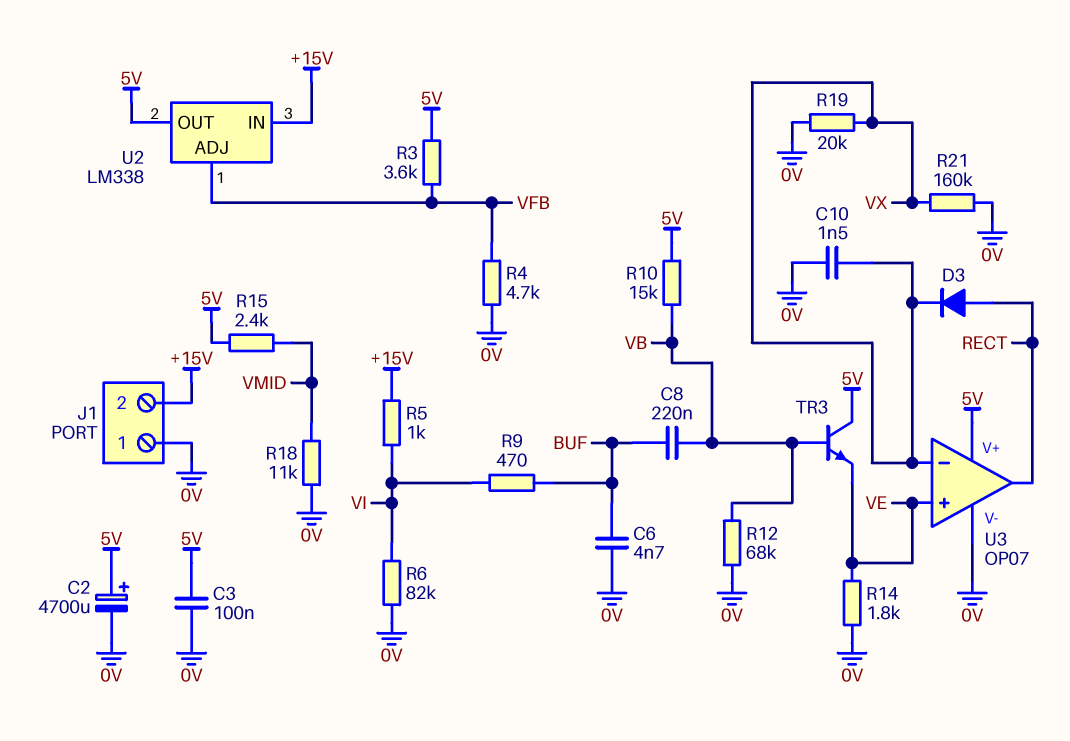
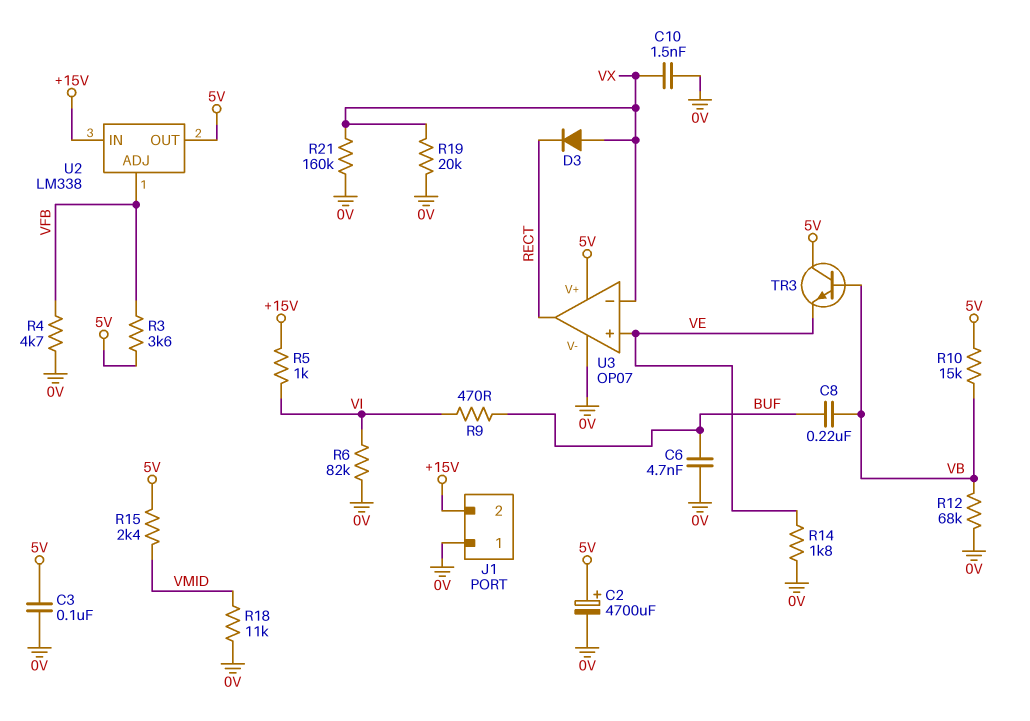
D3: diode (A RECT, K VX) -> diode (A VX, K RECT)

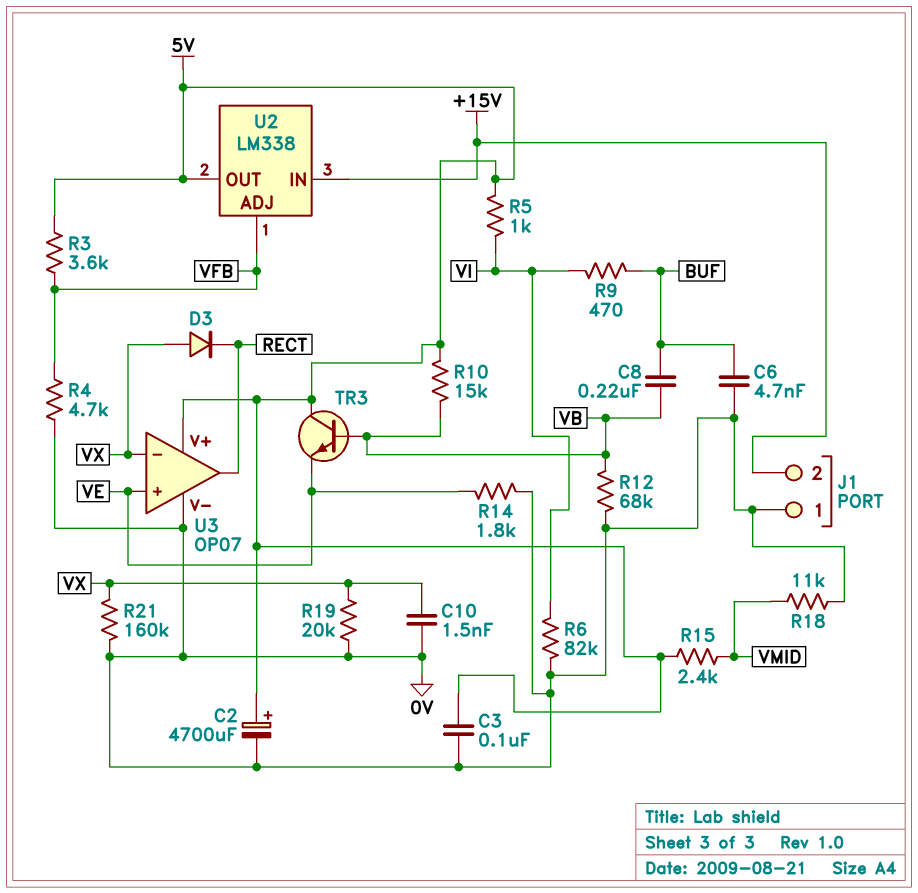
R5: 1k (+15V, VI) -> 1k (5V, VI)

